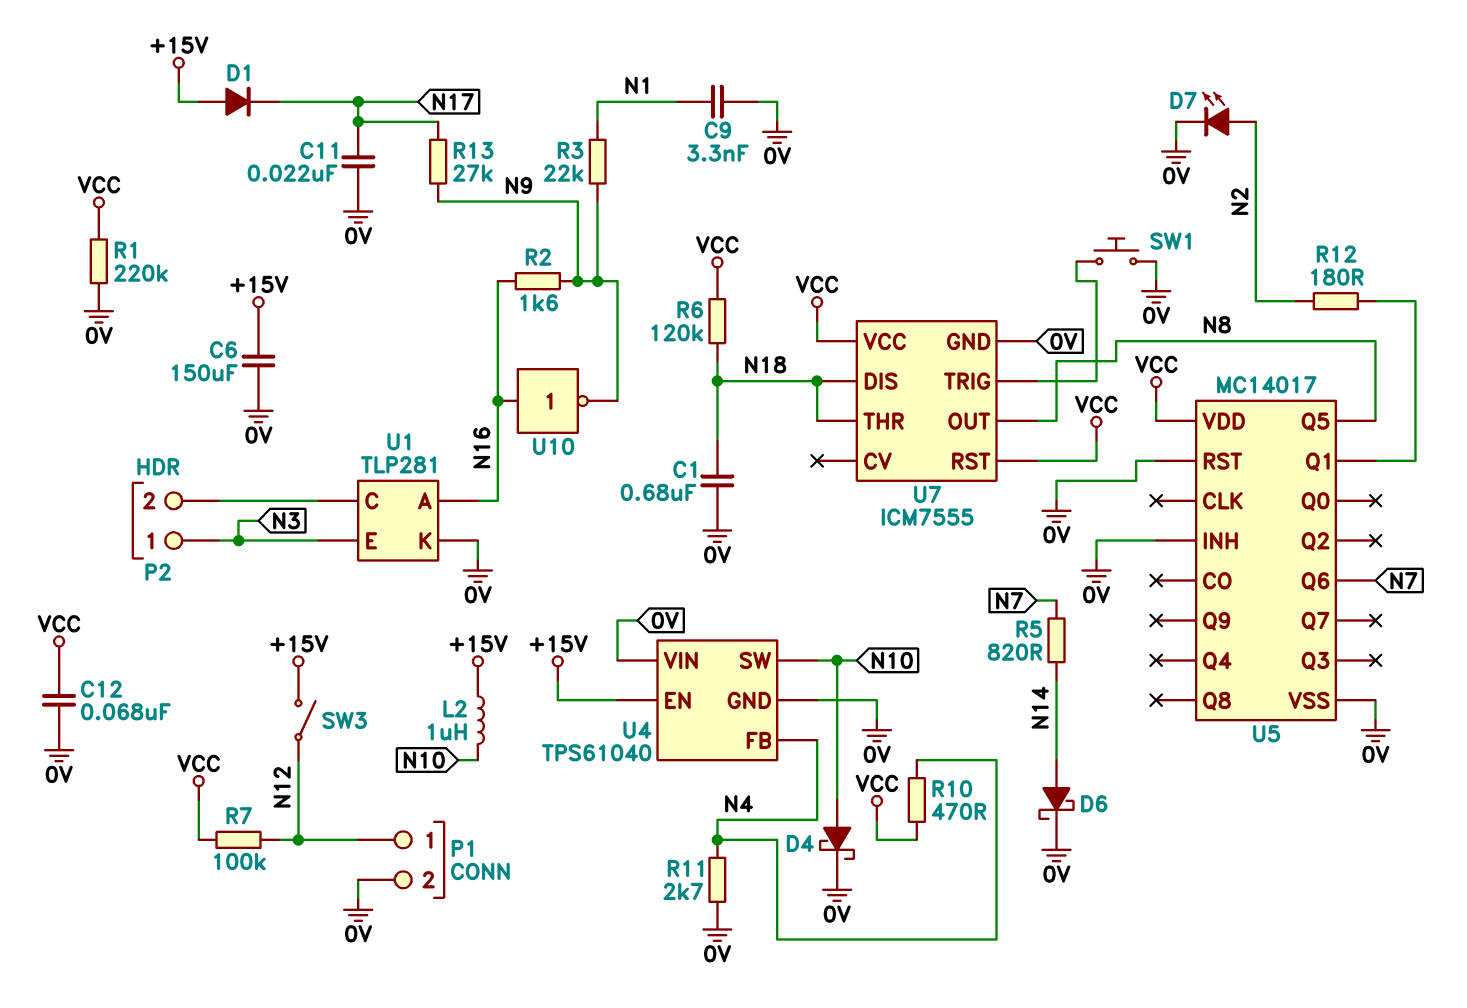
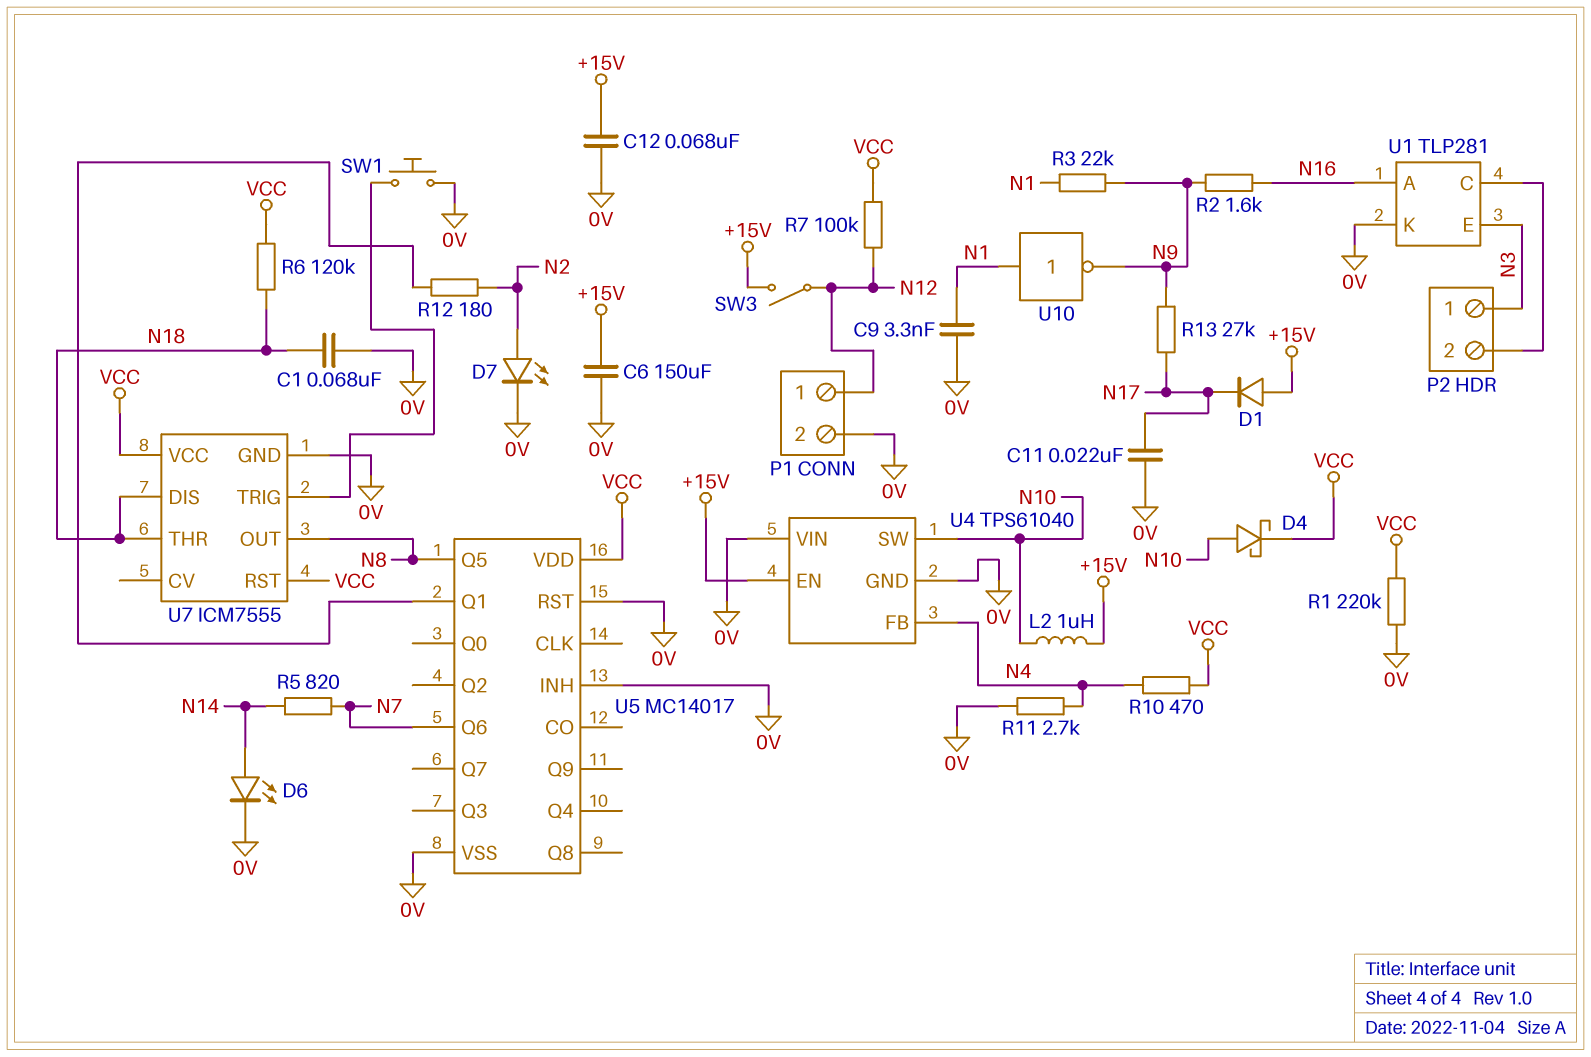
C1: 680nF (0V, N18) -> 68nF (0V, N18)
C12: 68nF (0V, VCC) -> 68nF (+15V, 0V)
D4: schottky (A N10, K 0V) -> schottky (A N10, K VCC)
D6: schottky (A N14, K 0V) -> LED (A N14, K 0V)
U10: NOT (in N16, out N9) -> NOT (in N1, out N9)

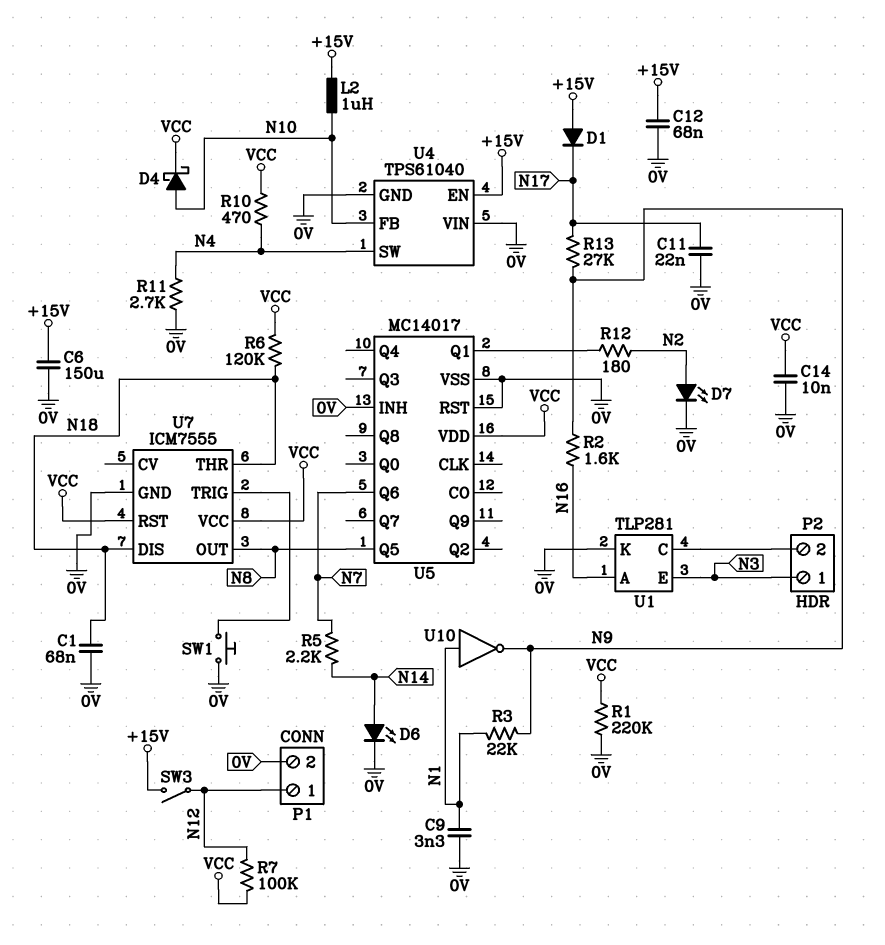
C14: none -> 10nF (0V, VCC)
R5: 820 (N7, N14) -> 2.2k (N7, N14)
U4 pin FB: N4 -> N10
U4 pin SW: N10 -> N4

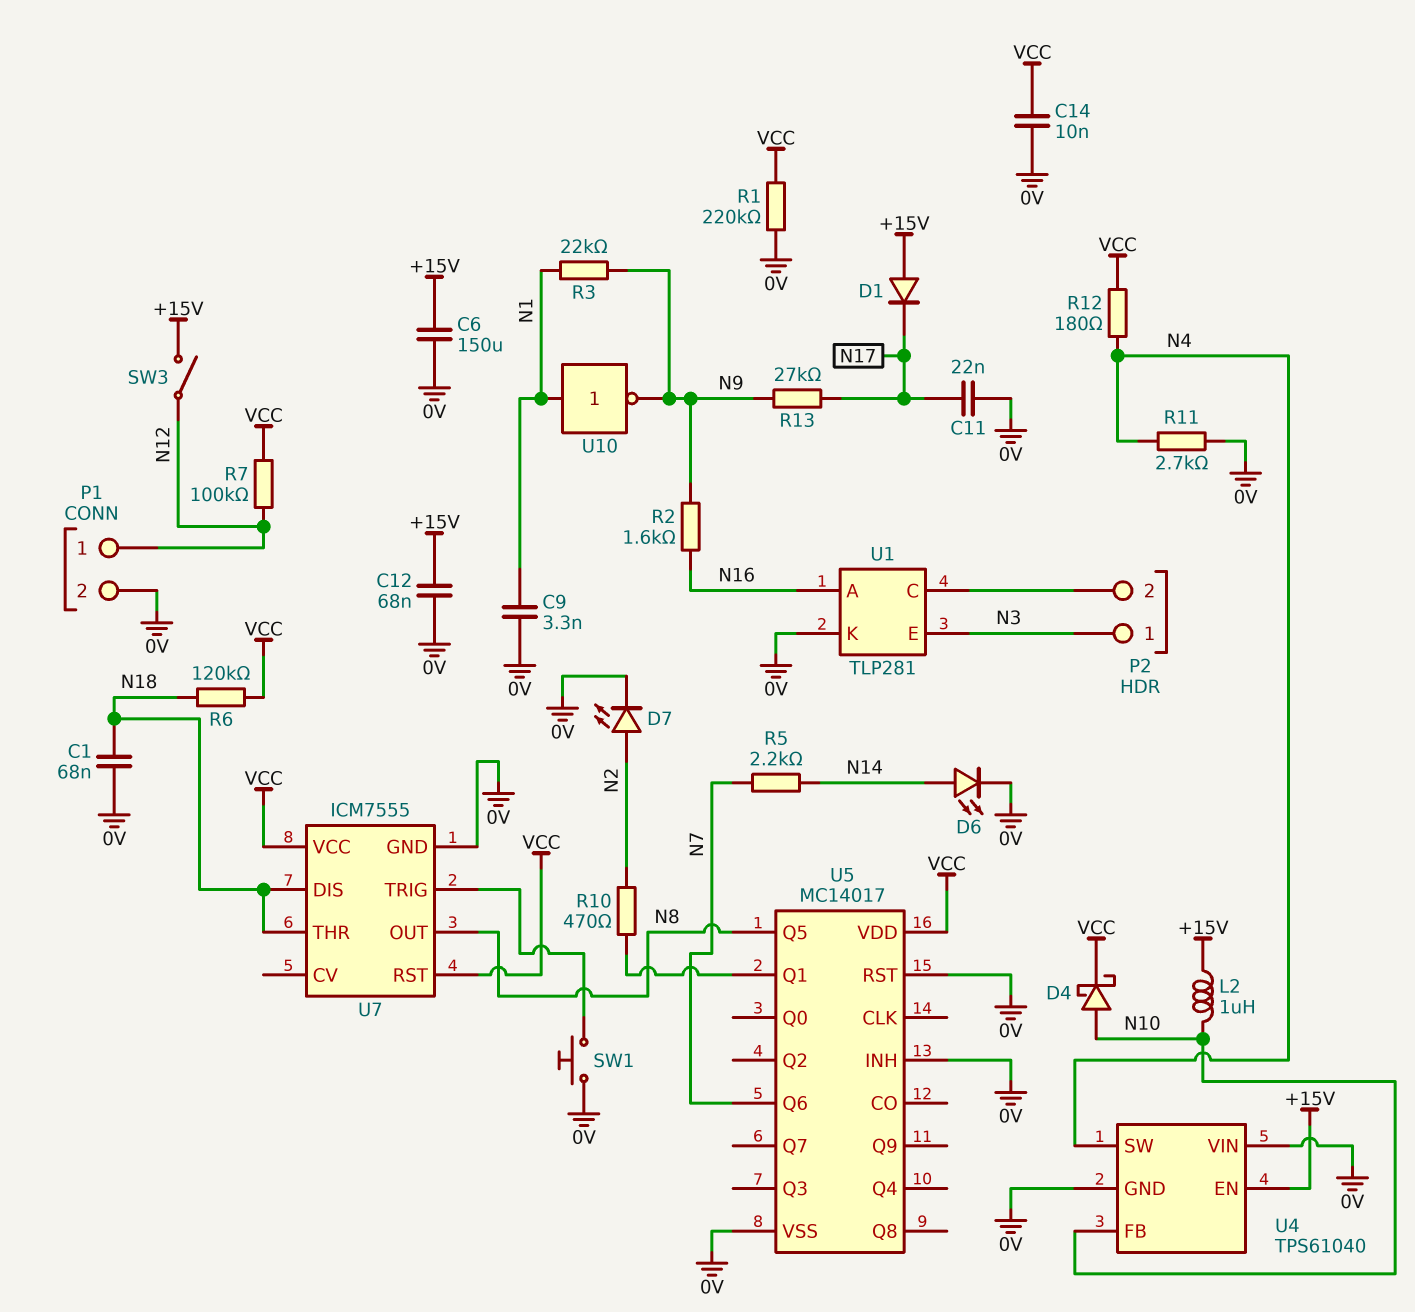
R10: 470 (N4, VCC) -> 470 (N2, U5/Q1)
R12: 180 (N2, U5/Q1) -> 180 (N4, VCC)

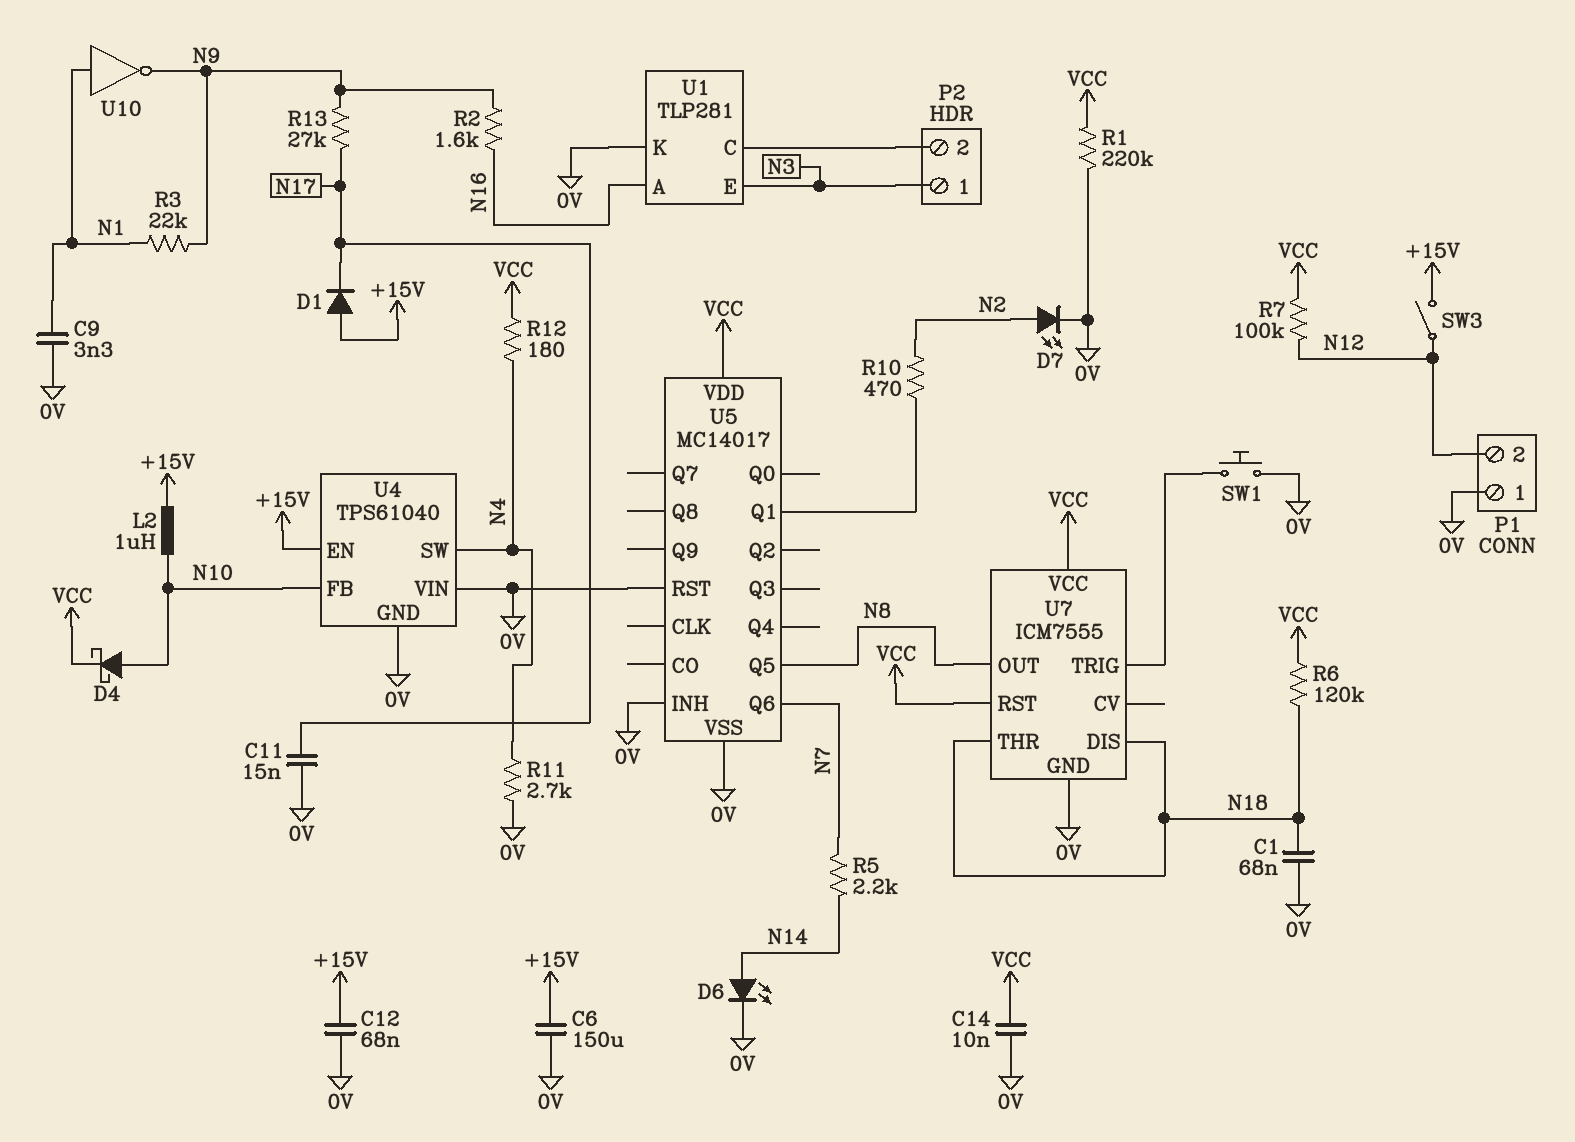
C11: 22nF (0V, N17) -> 15nF (0V, N17)
P1 pin 1: N12 -> 0V
P1 pin 2: 0V -> N12

